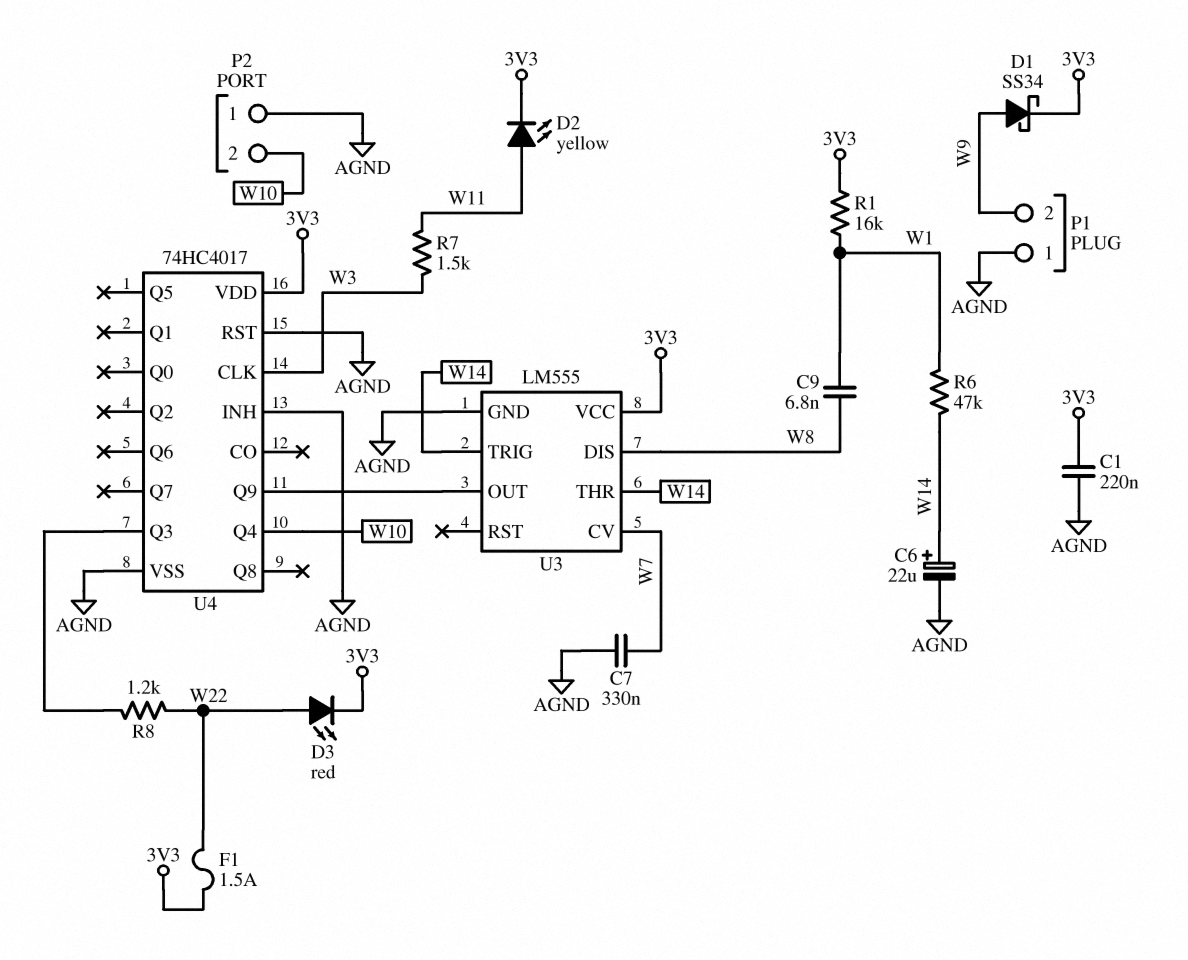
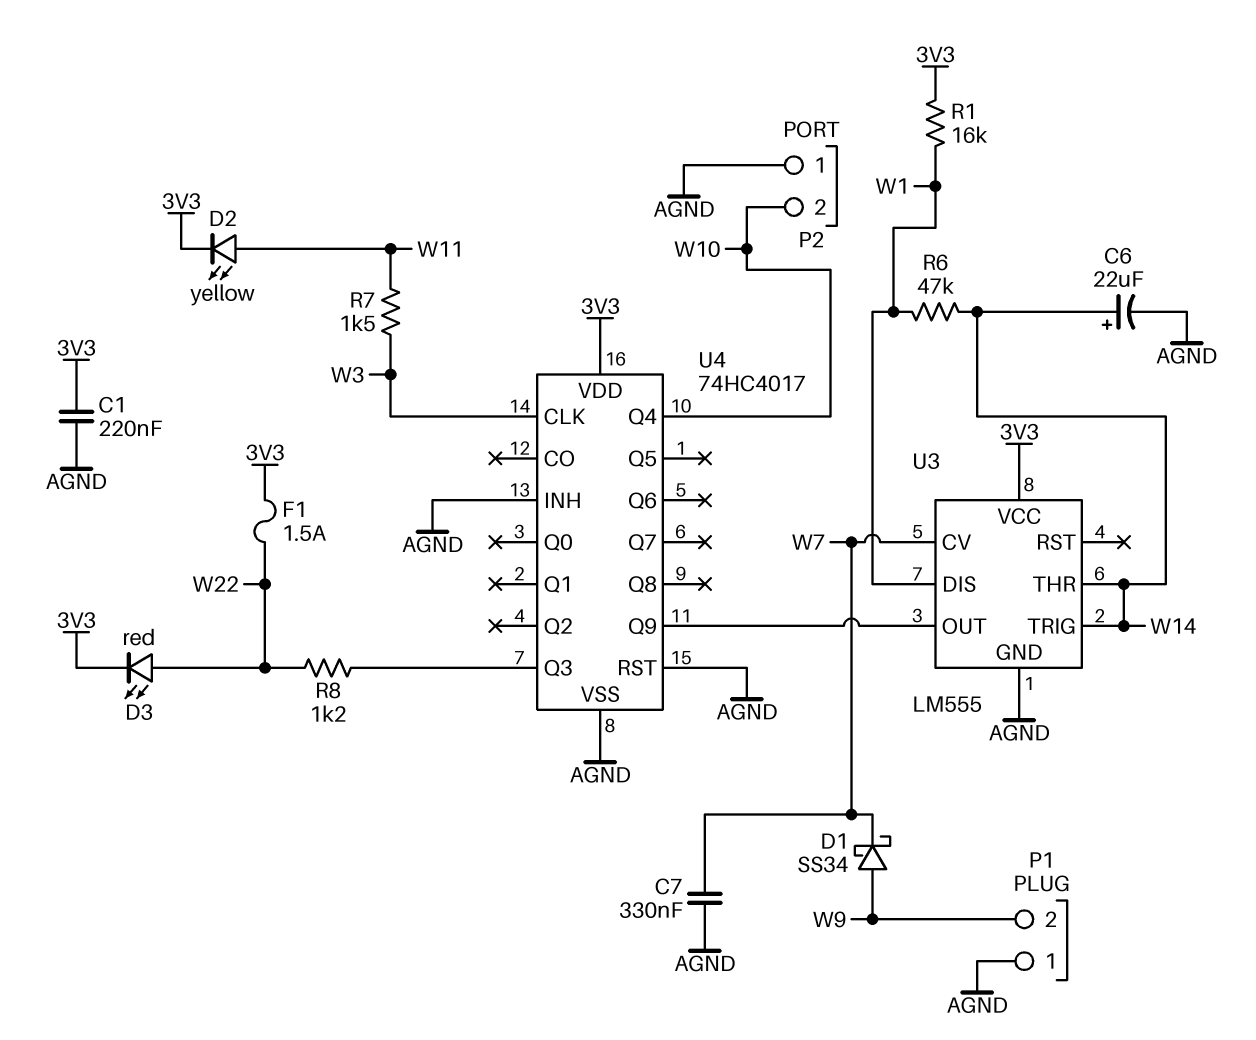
C9: 6.8nF (W1, W8) -> none
D1: schottky SS34 (A W9, K 3V3) -> schottky SS34 (A W9, K W7)
U3 pin DIS: W8 -> W1

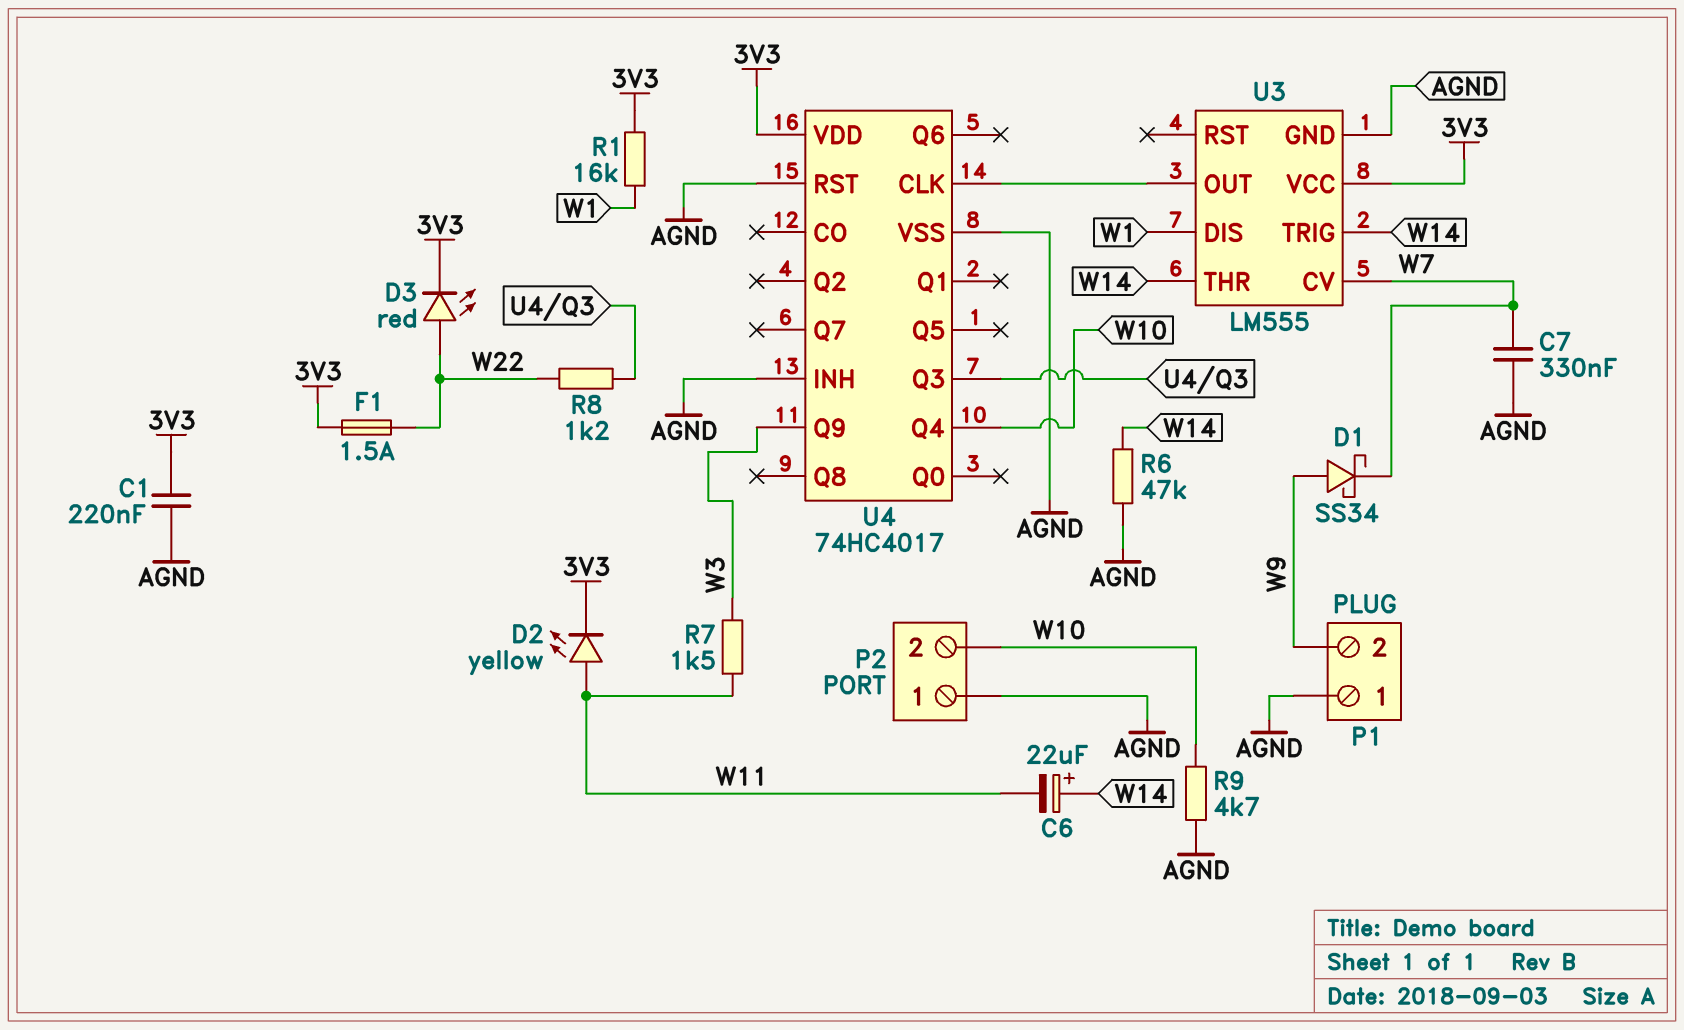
C6: 22uF (plus W14, minus AGND) -> 22uF (plus W14, minus W11)
R6: 47k (W1, W14) -> 47k (AGND, W14)
R9: none -> 4.7k (AGND, W10)
U4 pin CLK: W3 -> U3/OUT
U4 pin Q9: U3/OUT -> W3

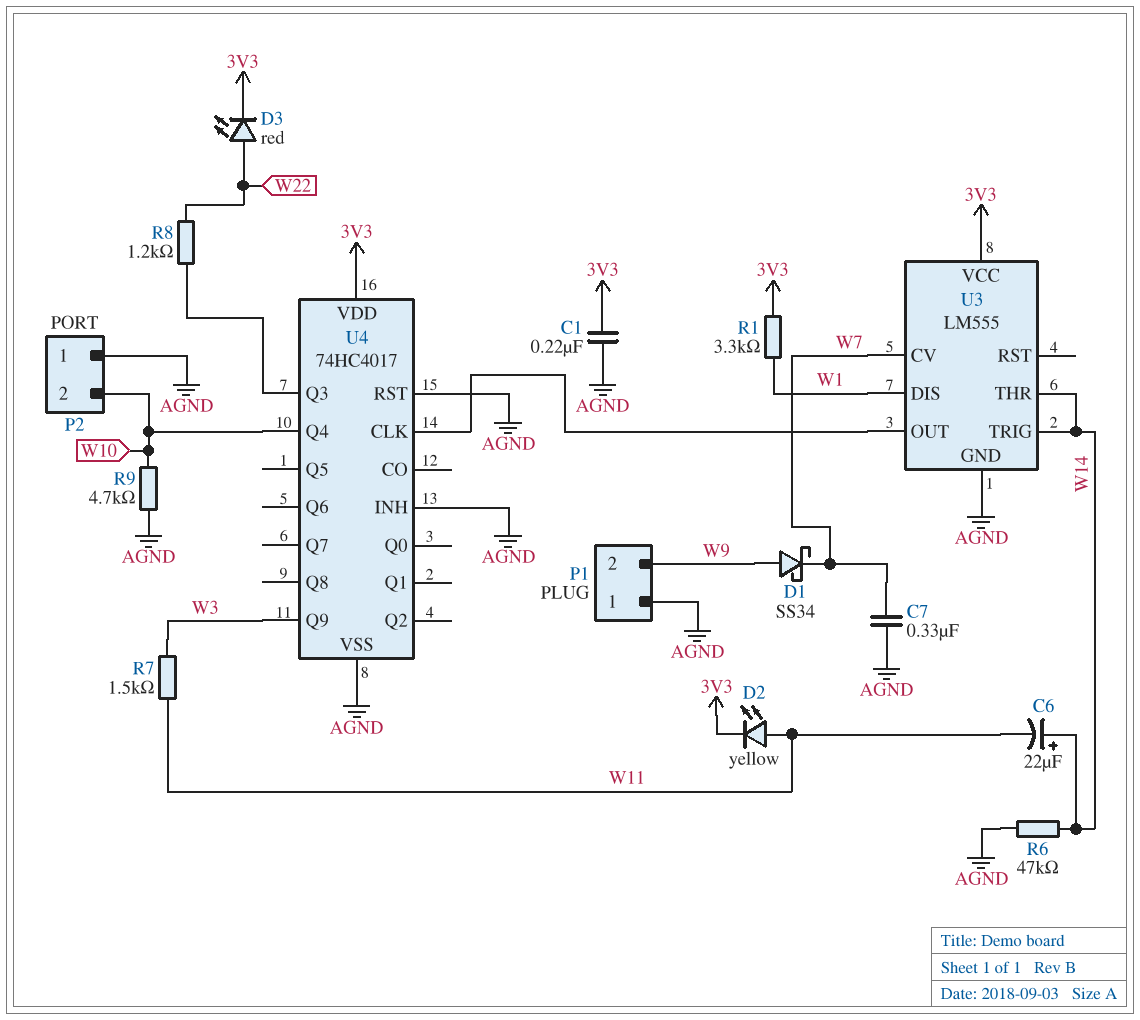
F1: 1.5A (3V3, W22) -> none
R1: 16k (3V3, W1) -> 3.3k (3V3, W1)

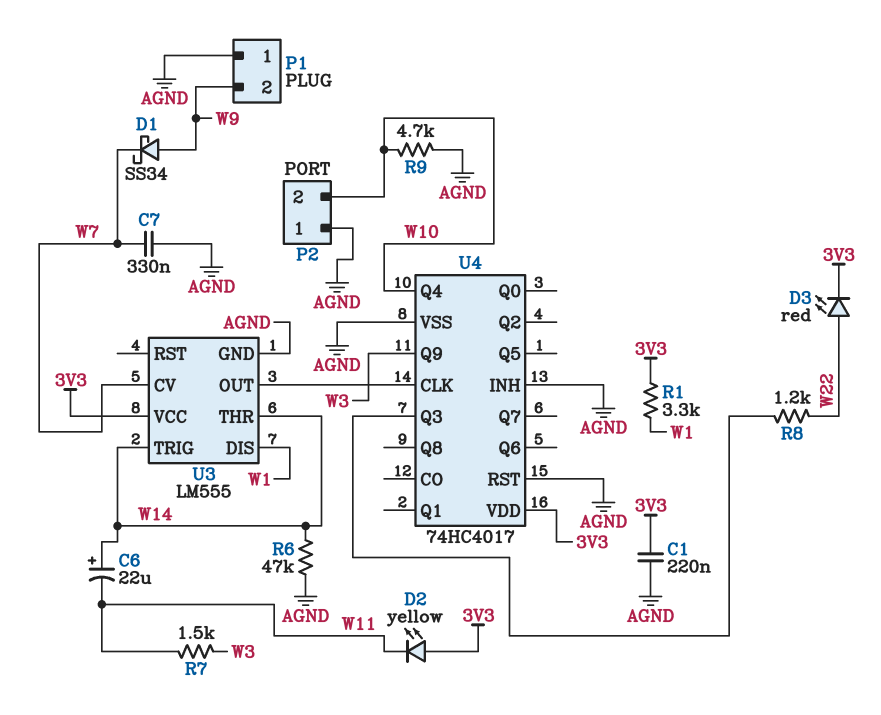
D2: LED yellow (A W11, K 3V3) -> LED yellow (A 3V3, K W11)

